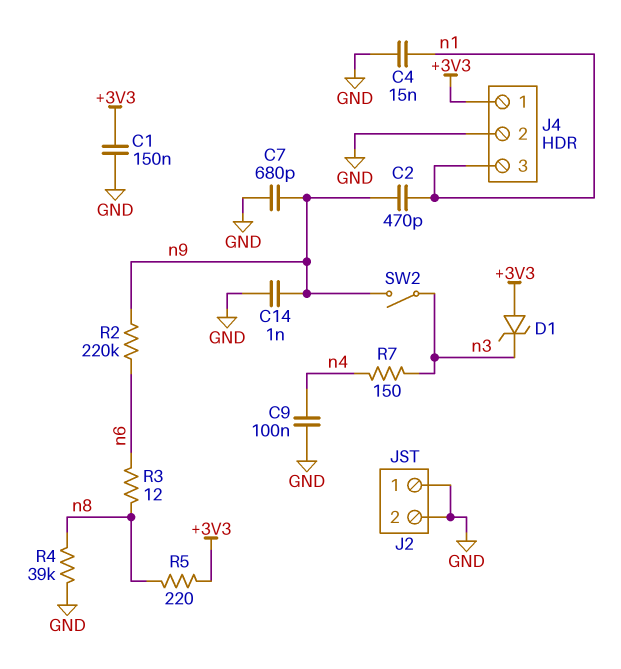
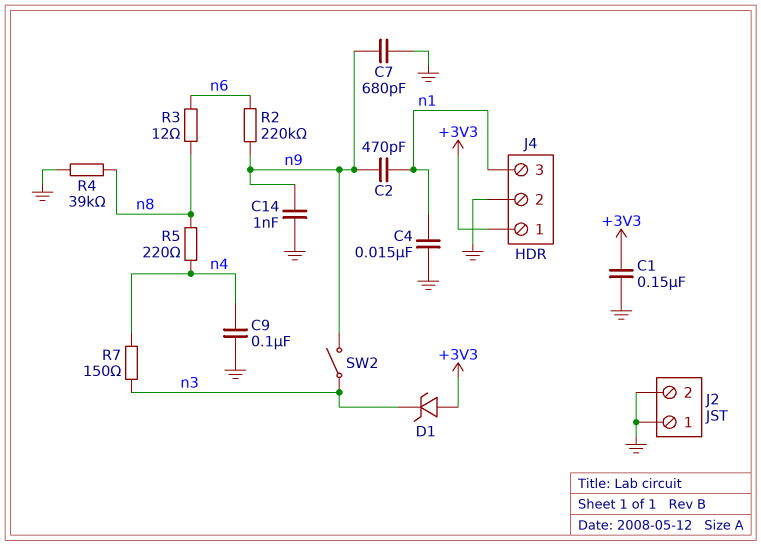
R5: 220 (+3V3, n8) -> 220 (n4, n8)

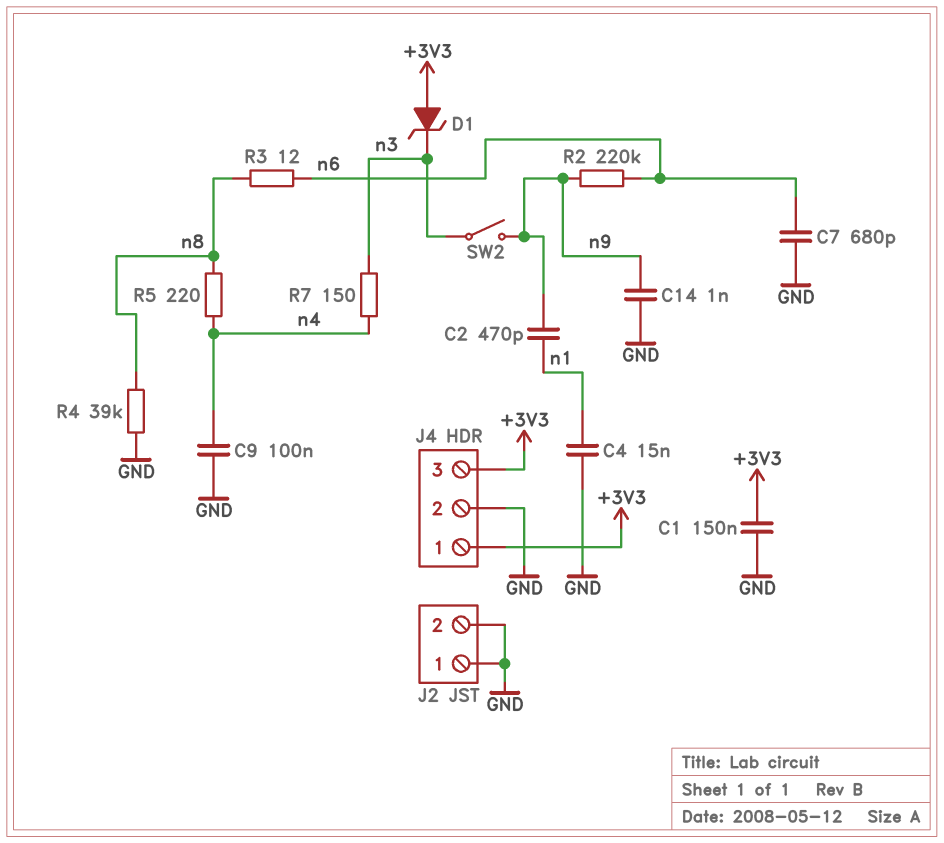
C7: 680pF (GND, n9) -> 680pF (GND, n6)
J4 pin 3: n1 -> +3V3

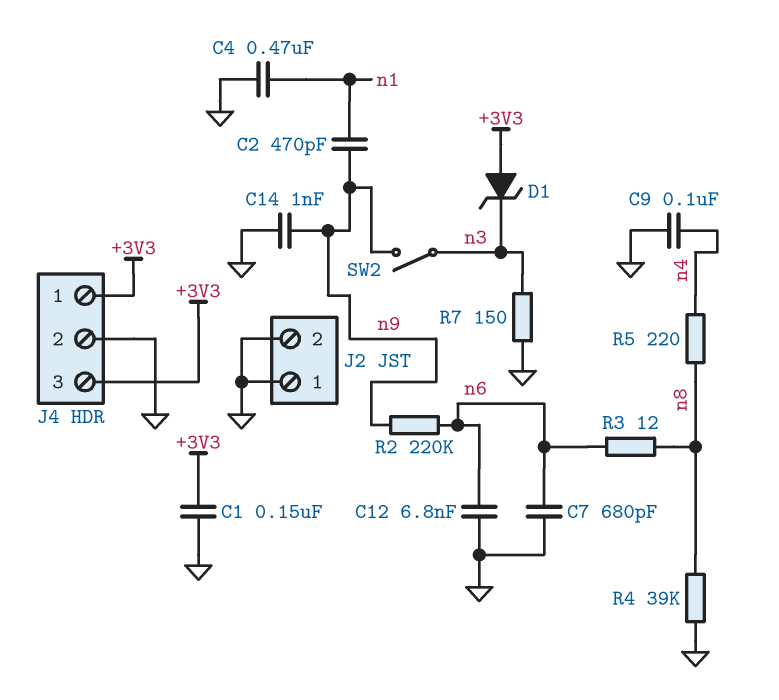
C4: 15nF (GND, n1) -> 470nF (GND, n1)
C12: none -> 6.8nF (GND, n6)
R7: 150 (n3, n4) -> 150 (GND, n3)

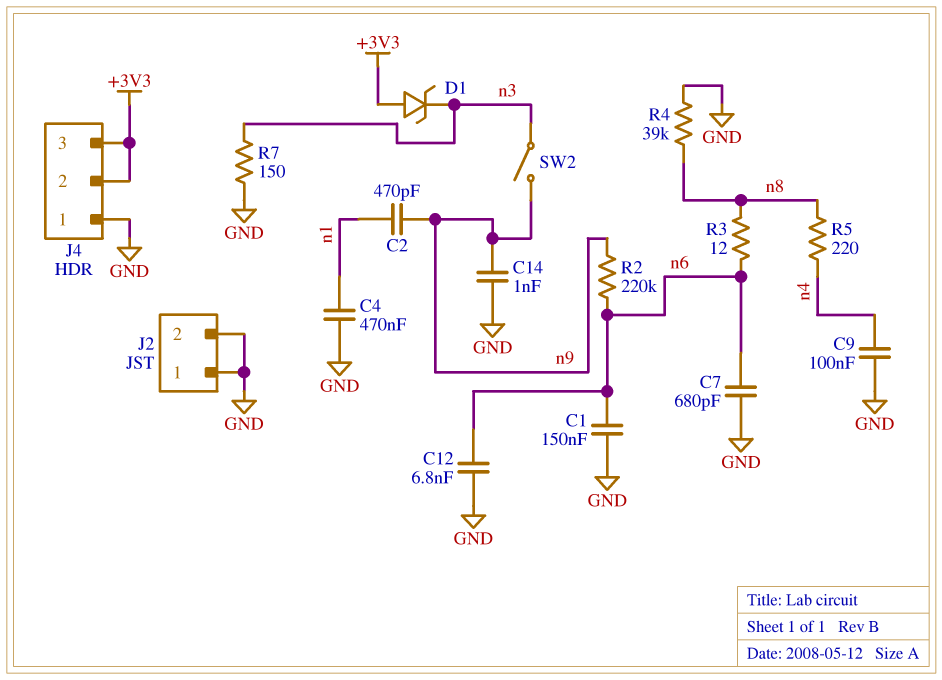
C1: 150nF (+3V3, GND) -> 150nF (GND, n6)
J4 pin 1: +3V3 -> GND
J4 pin 2: GND -> +3V3

